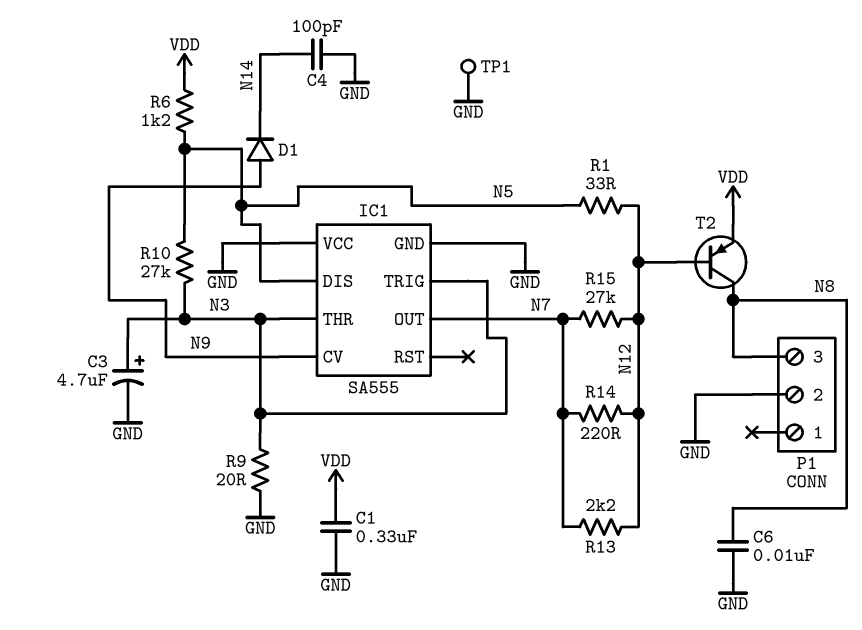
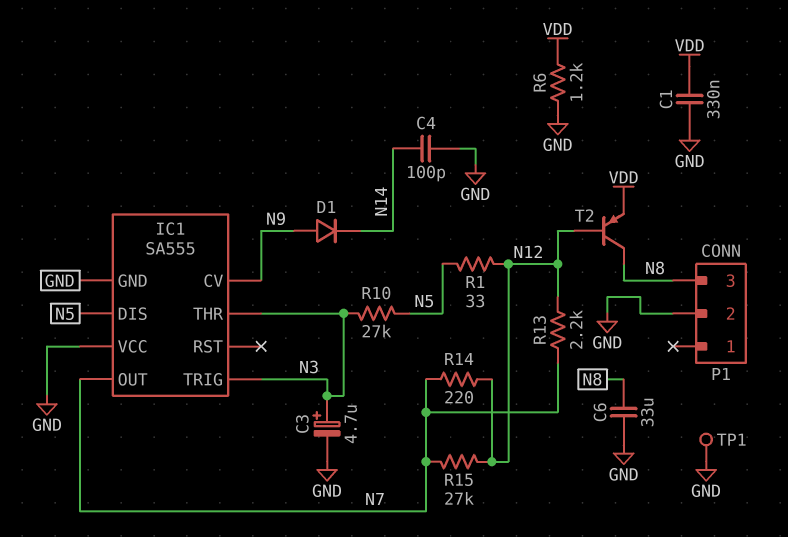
C6: 10nF (GND, N8) -> 33uF (GND, N8)
R6: 1.2k (N5, VDD) -> 1.2k (GND, VDD)
R9: 20 (GND, N3) -> none

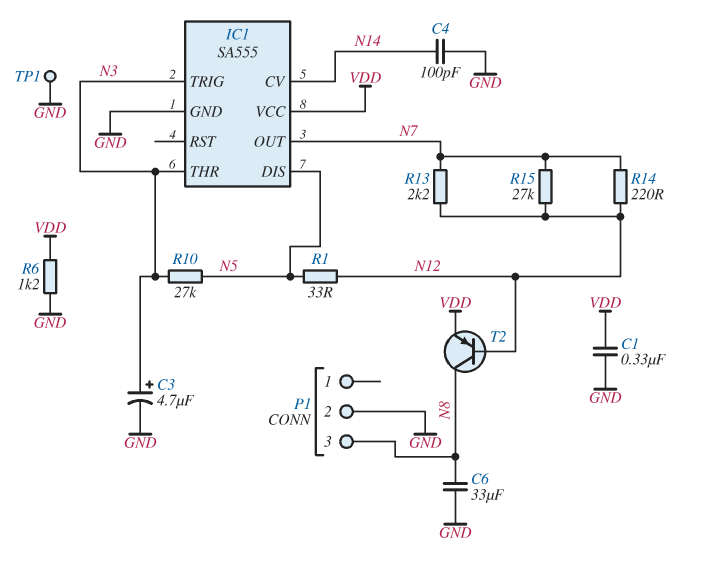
D1: diode (A N9, K N14) -> none
IC1 pin CV: N9 -> N14
IC1 pin VCC: GND -> VDD

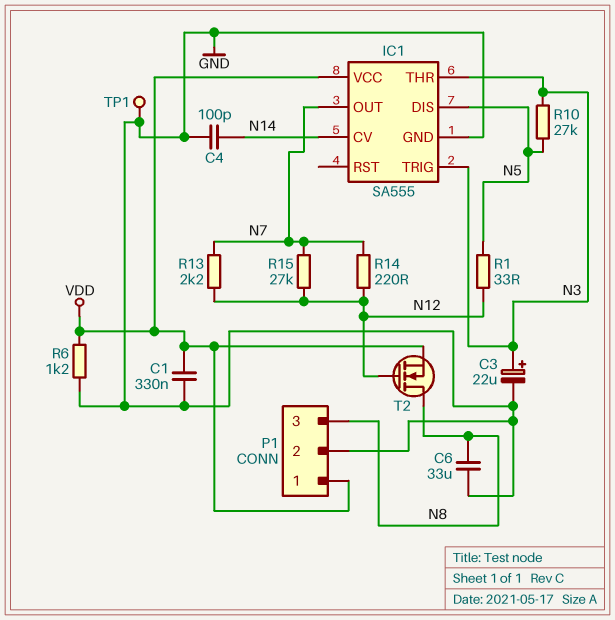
C3: 4.7uF (plus N3, minus GND) -> 22uF (plus N3, minus GND)
P1 pin 1: none -> VDD
T2: PNP (B N12, C N8, E VDD) -> NMOS (G N12, D N8, S VDD)

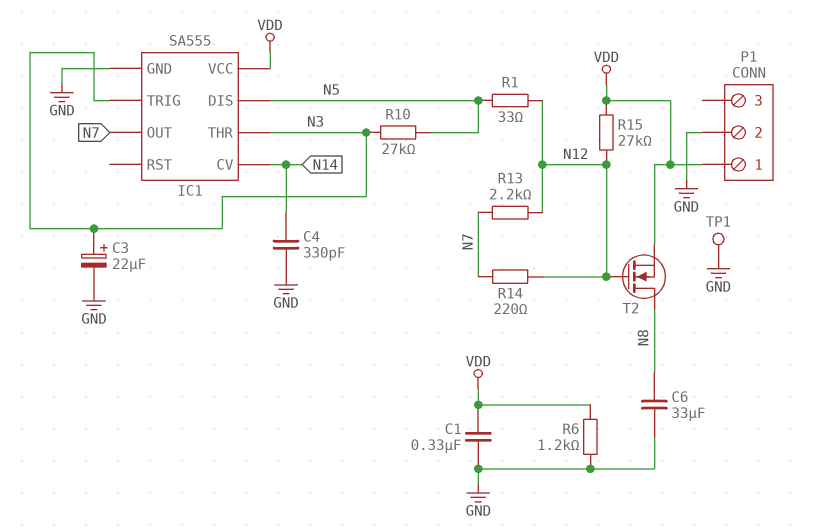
C4: 100pF (GND, N14) -> 330pF (GND, N14)
P1 pin 3: N8 -> none
R15: 27k (N7, N12) -> 27k (N12, VDD)

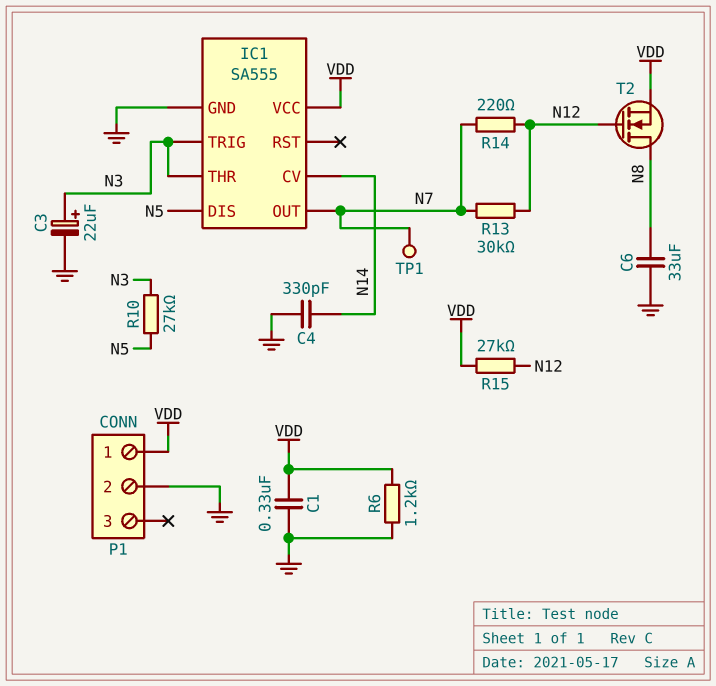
R1: 33 (N5, N12) -> none
R13: 2.2k (N7, N12) -> 30k (N7, N12)
TP1: test point (GND) -> test point (N7)

